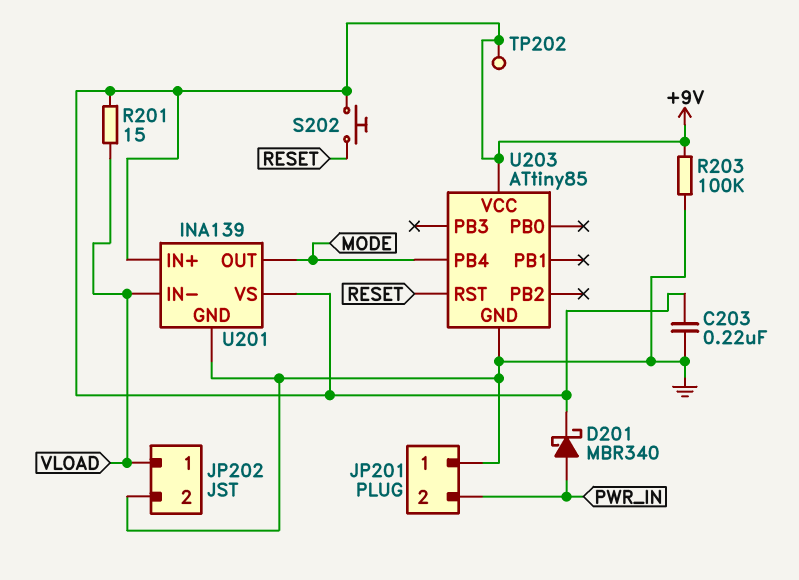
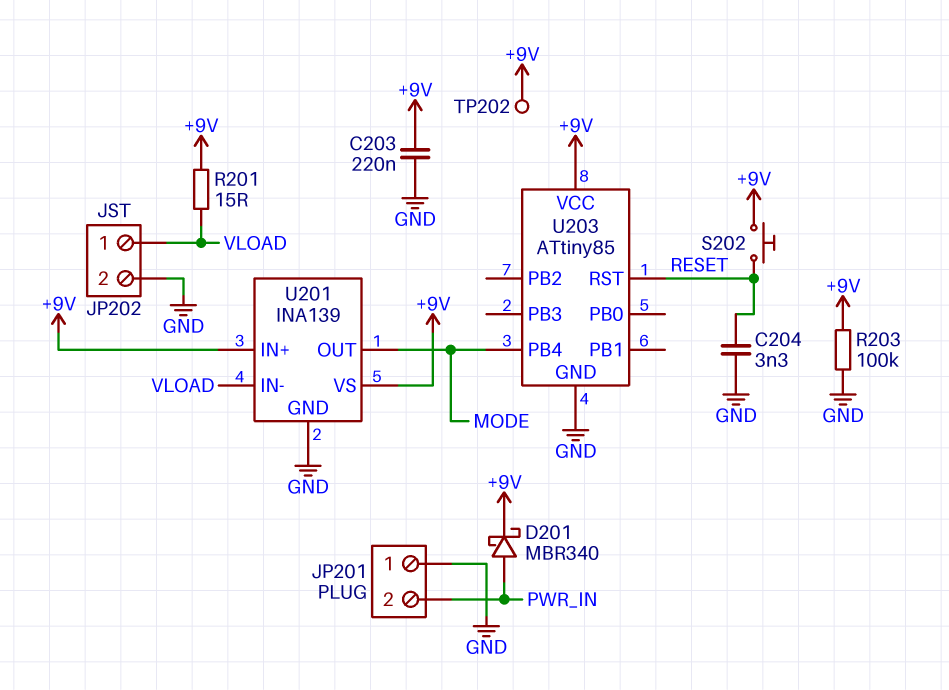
C204: none -> 3.3nF (GND, RESET)

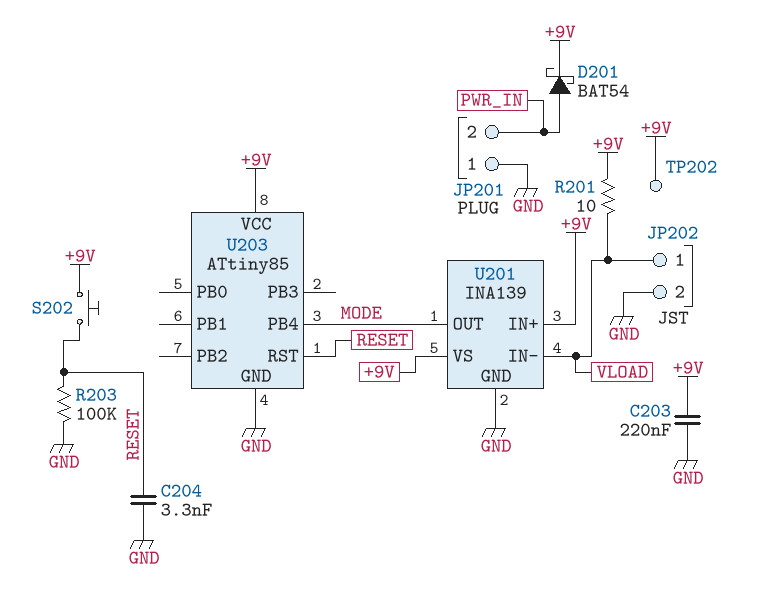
D201: schottky MBR340 (A PWR_IN, K +9V) -> schottky BAT54 (A PWR_IN, K +9V)
R201: 15 (+9V, VLOAD) -> 10 (+9V, VLOAD)
R203: 100k (+9V, GND) -> 100k (GND, RESET)

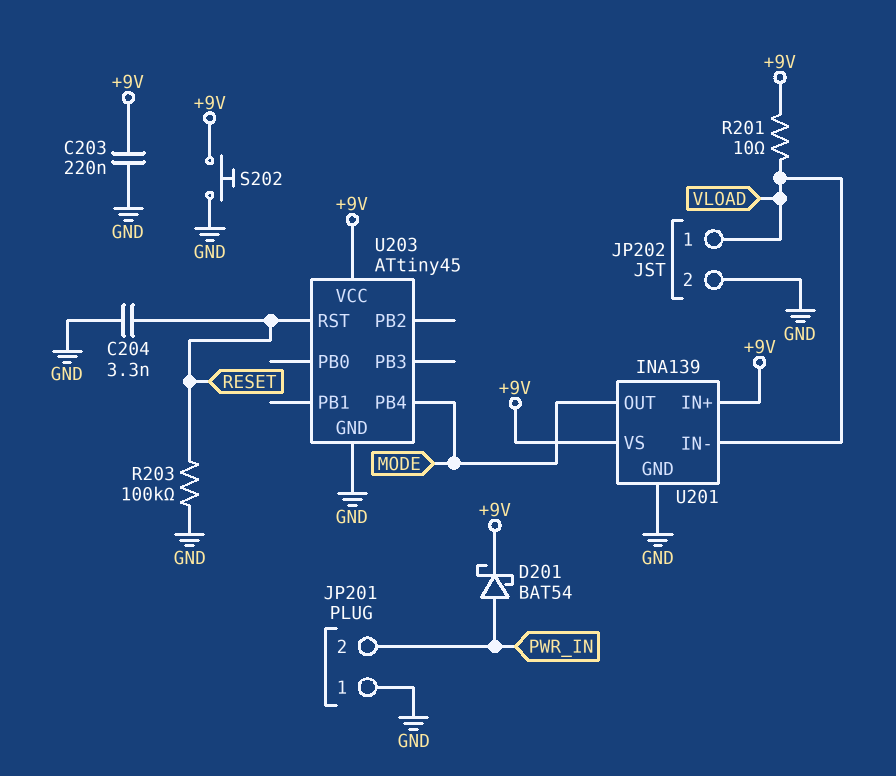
S202: button (+9V, RESET) -> button (+9V, GND)
TP202: test point (+9V) -> none
U203: ATtiny85 -> ATtiny45

